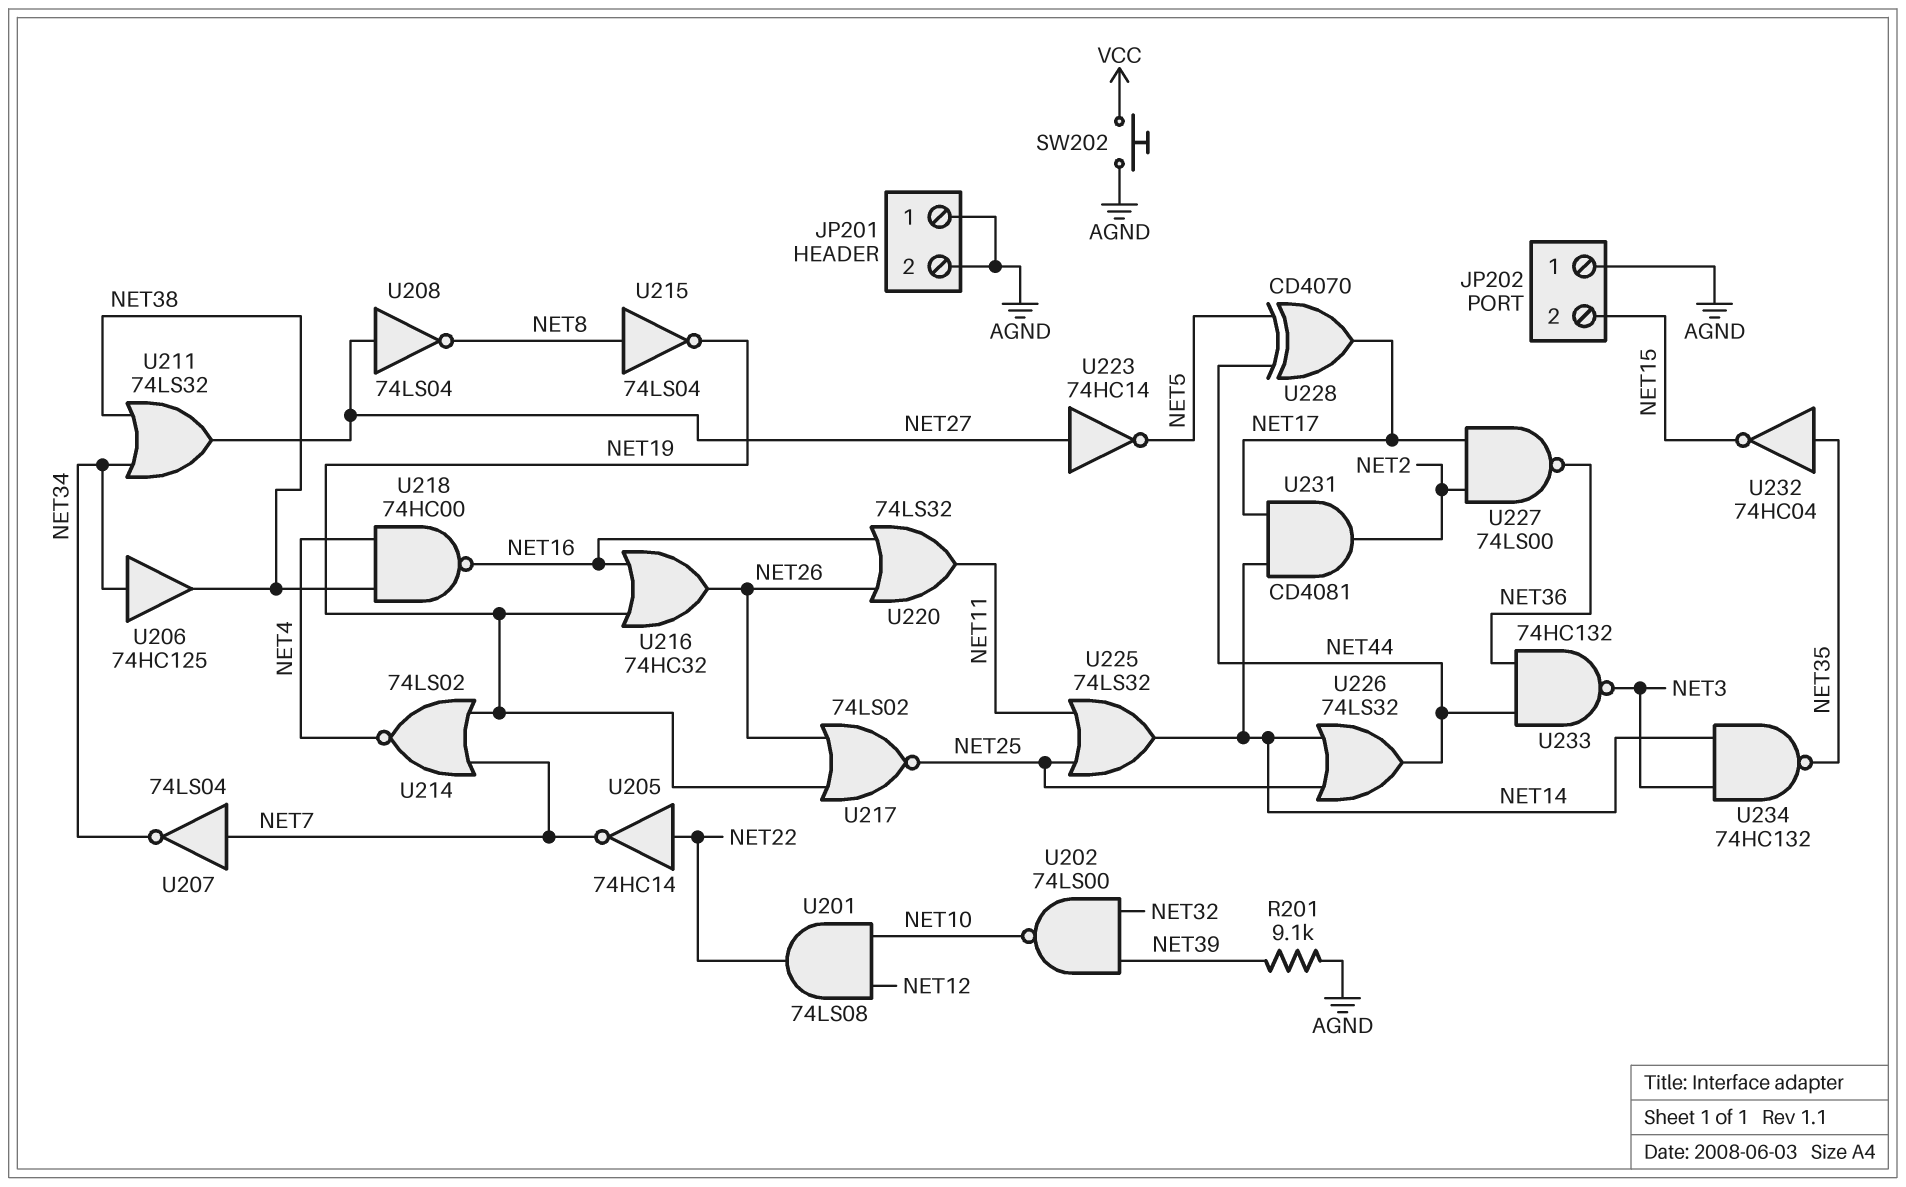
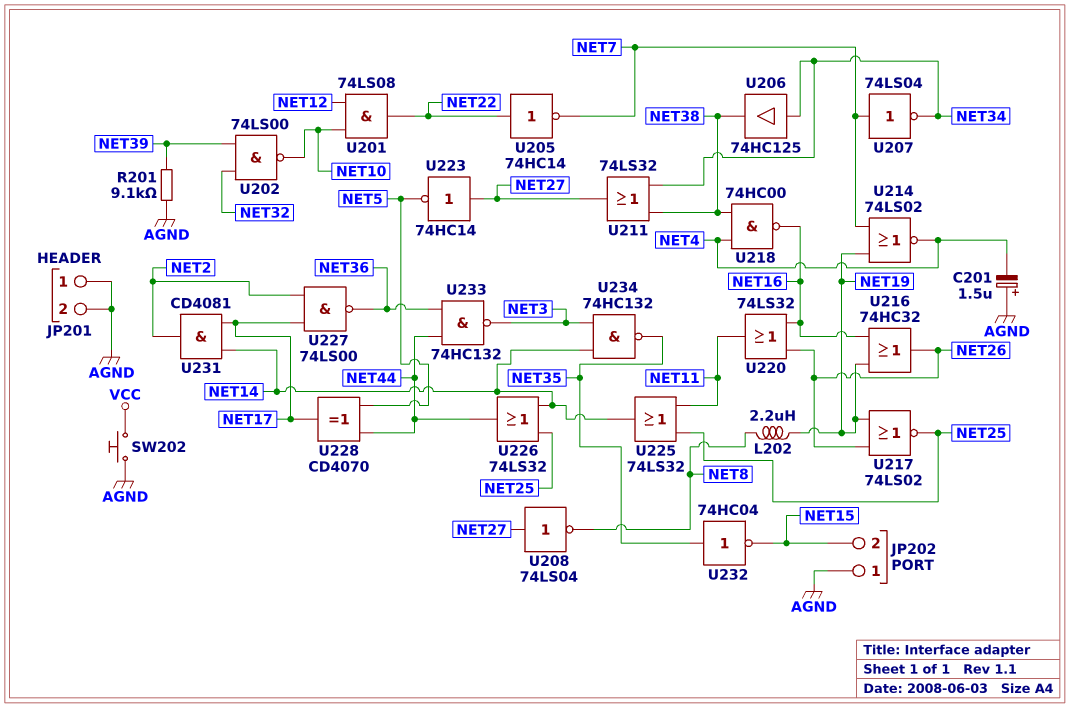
C201: none -> 1.5uF (plus AGND, minus NET4)
L202: none -> 2.2uH (NET8, NET19)
U215: NOT 74LS04 (in NET8, out NET19) -> none

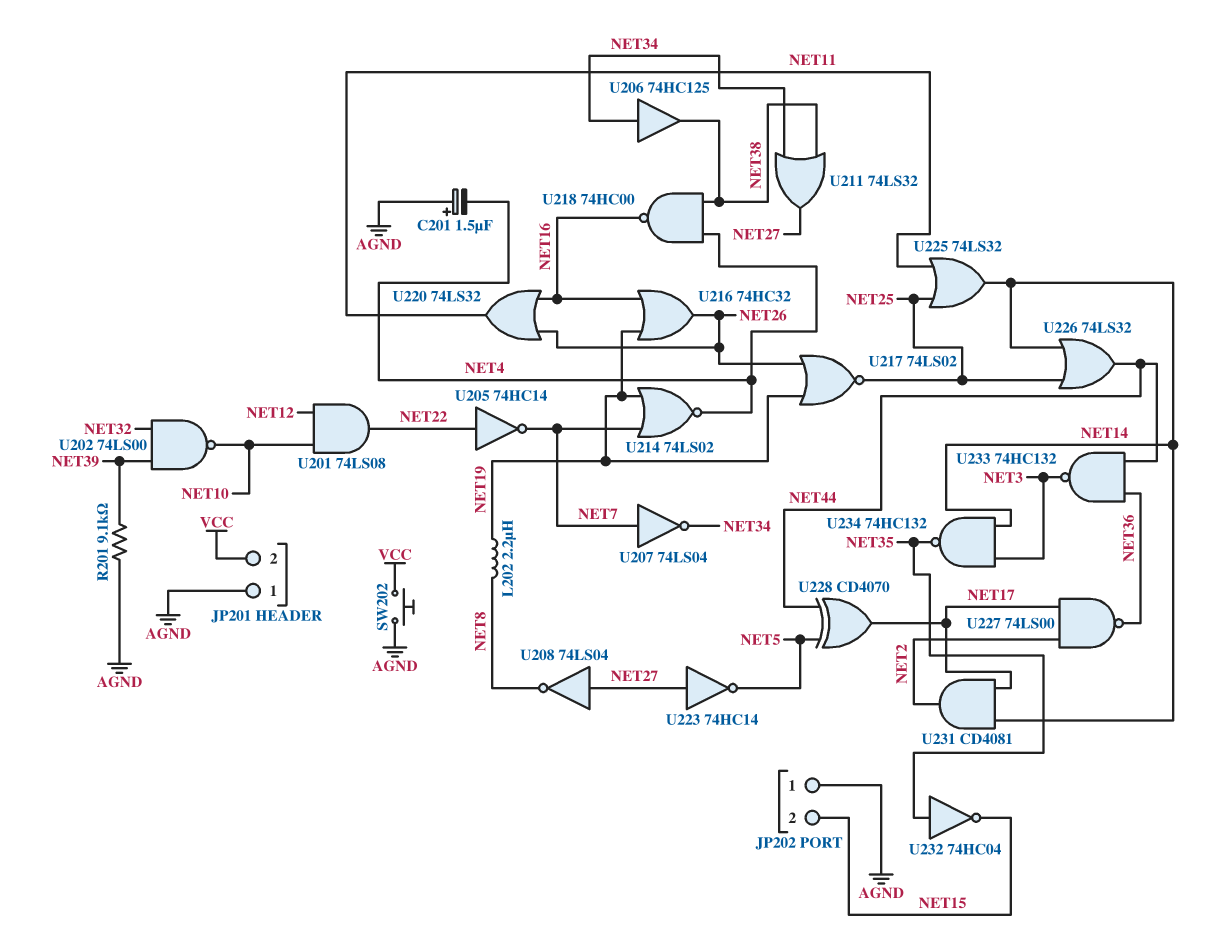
JP201 pin 2: AGND -> VCC

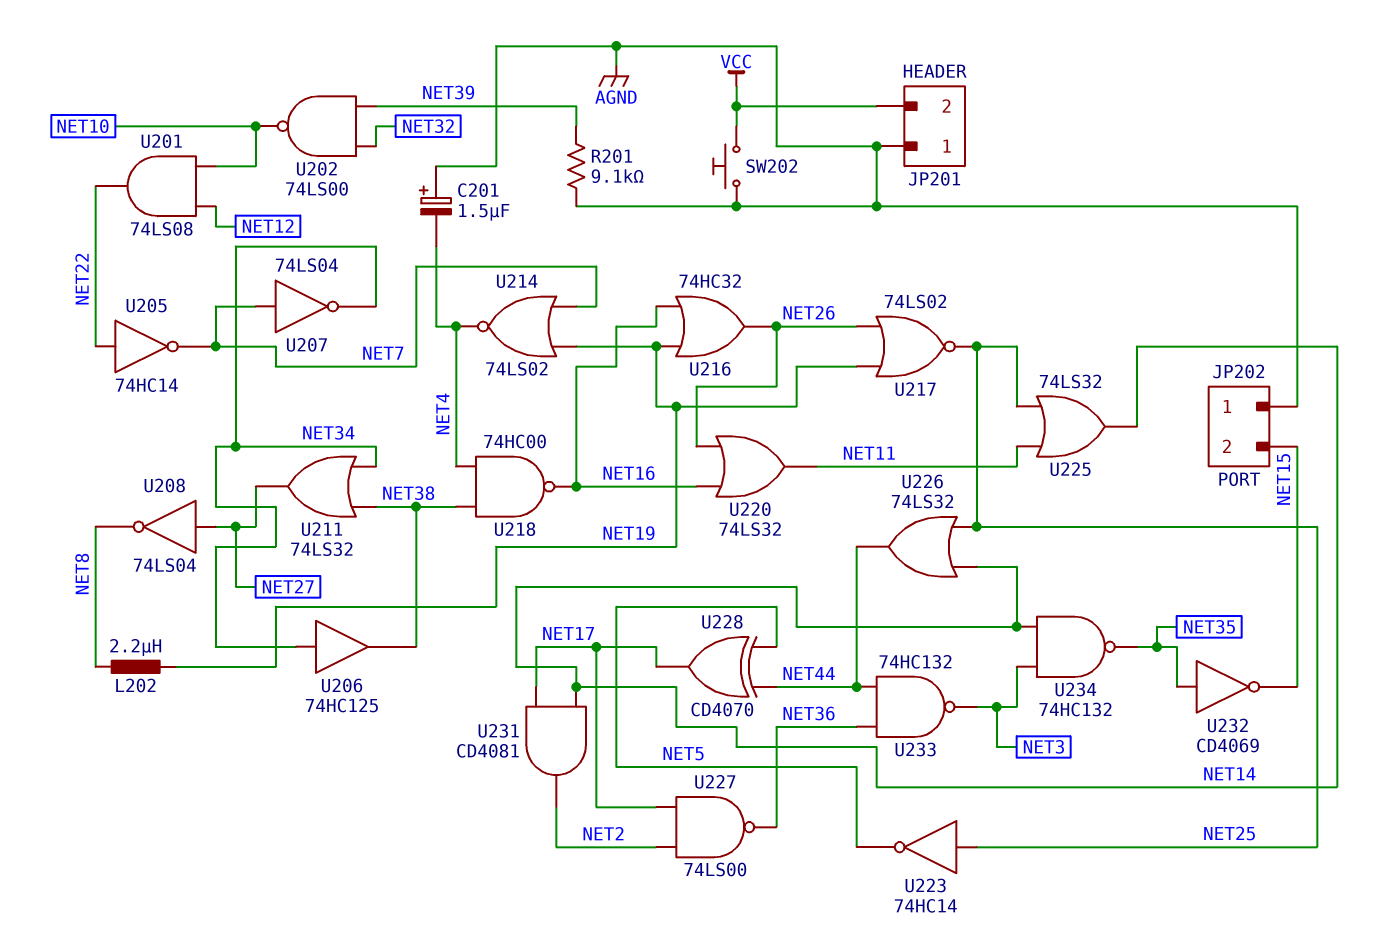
U223: NOT 74HC14 (in NET27, out NET5) -> NOT 74HC14 (in NET25, out NET5)
U232: NOT 74HC04 (in NET35, out NET15) -> NOT CD4069 (in NET35, out NET15)

